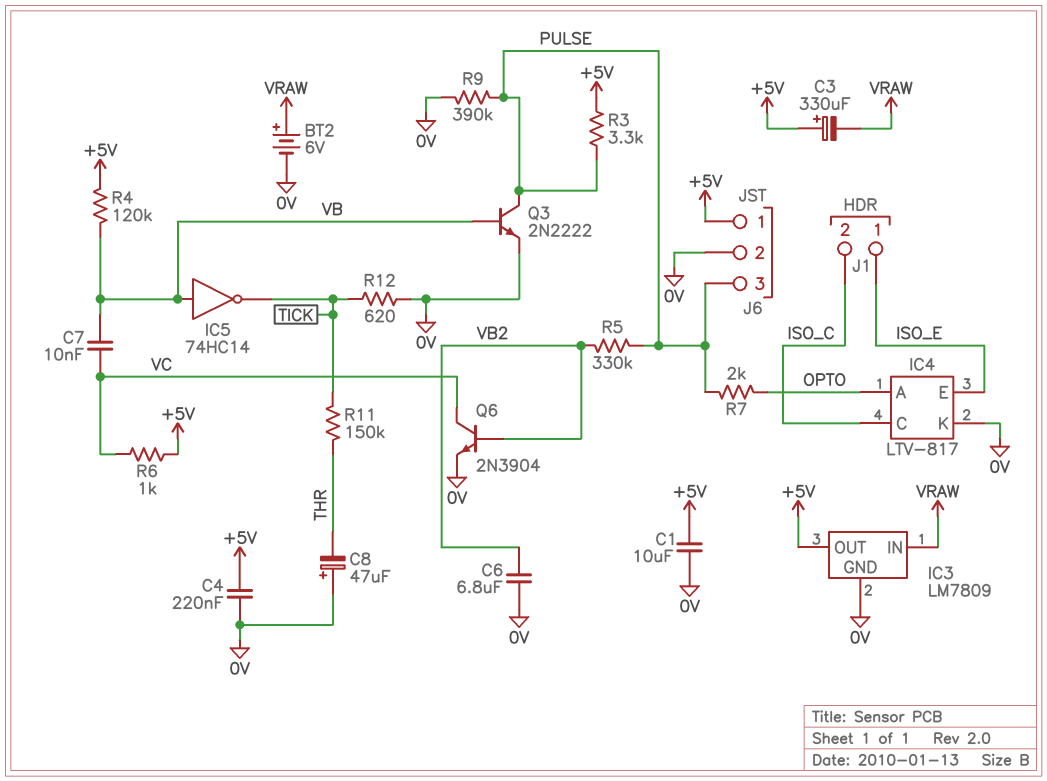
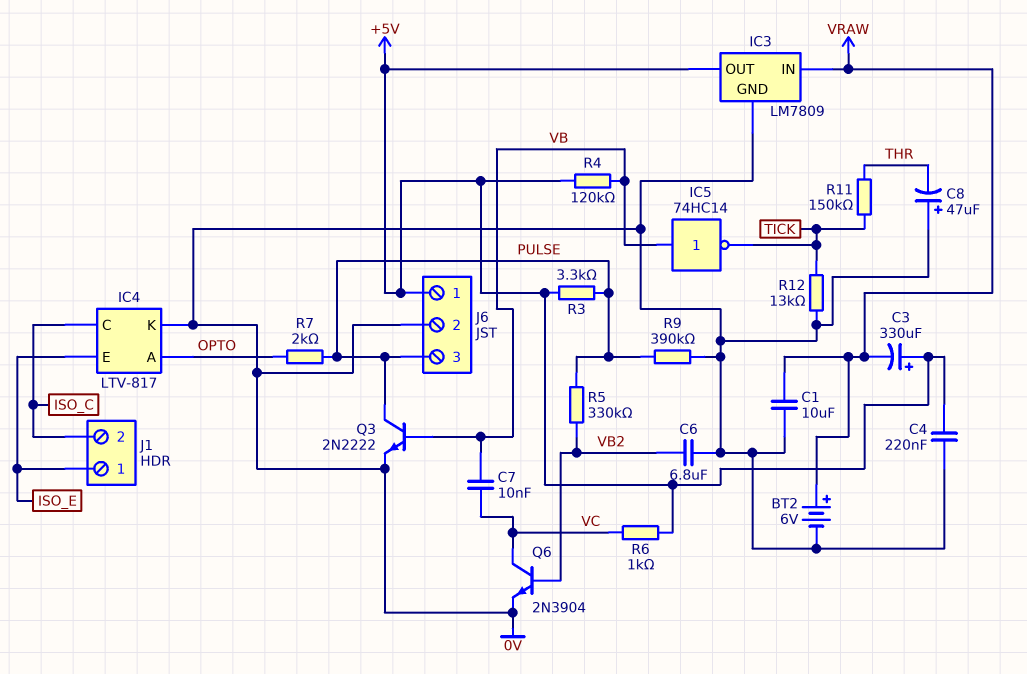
C1: 10uF (+5V, 0V) -> 10uF (0V, VRAW)
R12: 620 (0V, TICK) -> 13k (0V, TICK)

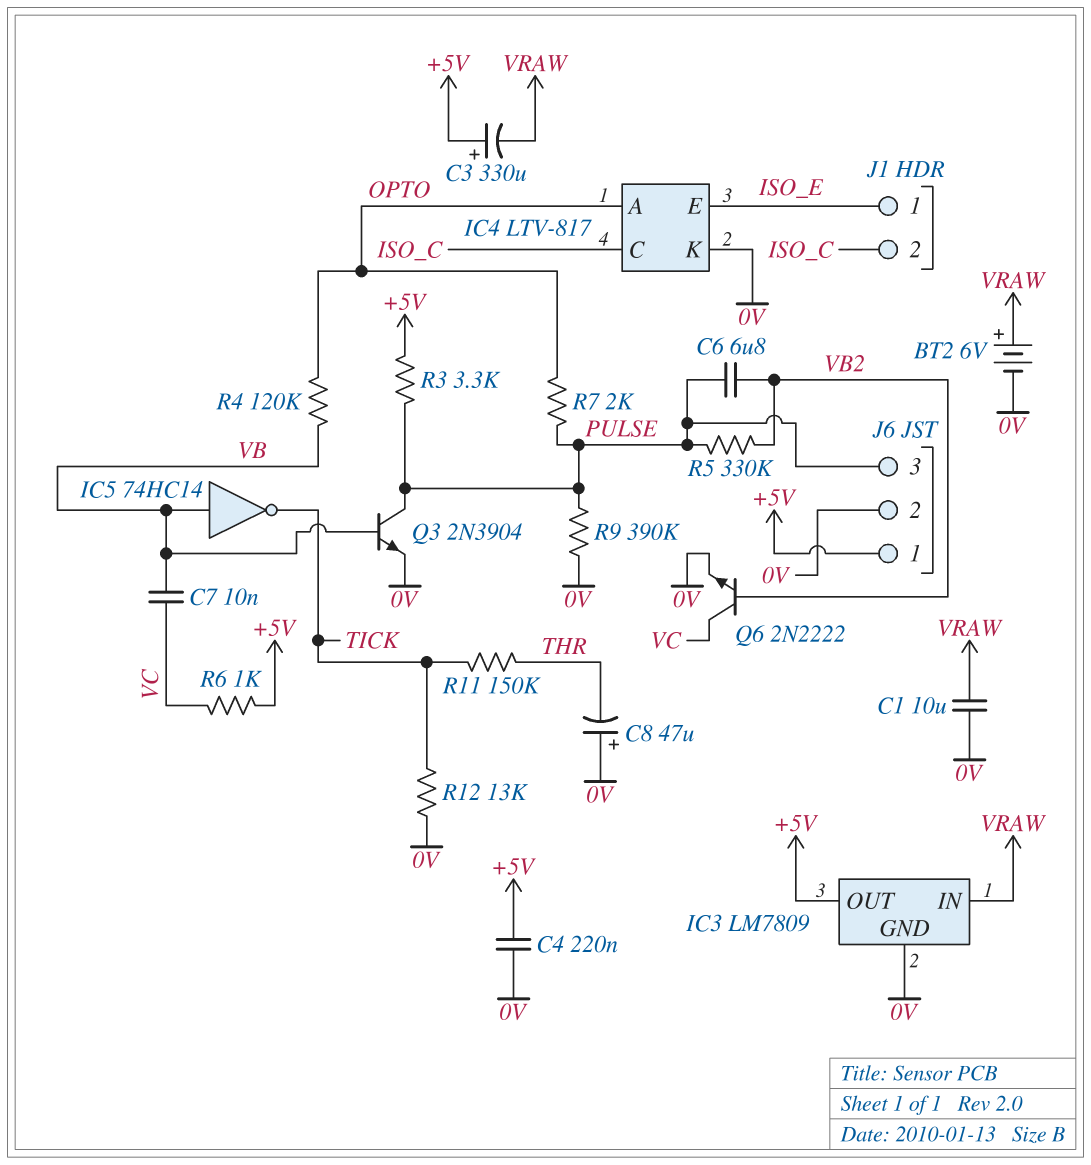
C6: 6.8uF (0V, VB2) -> 6.8uF (PULSE, VB2)
Q3: NPN 2N2222 (B VB, C PULSE, E 0V) -> NPN 2N3904 (B VB, C PULSE, E 0V)
Q6: NPN 2N3904 (B VB2, C VC, E 0V) -> NPN 2N2222 (B VB2, C VC, E 0V)
R4: 120k (+5V, VB) -> 120k (OPTO, VB)

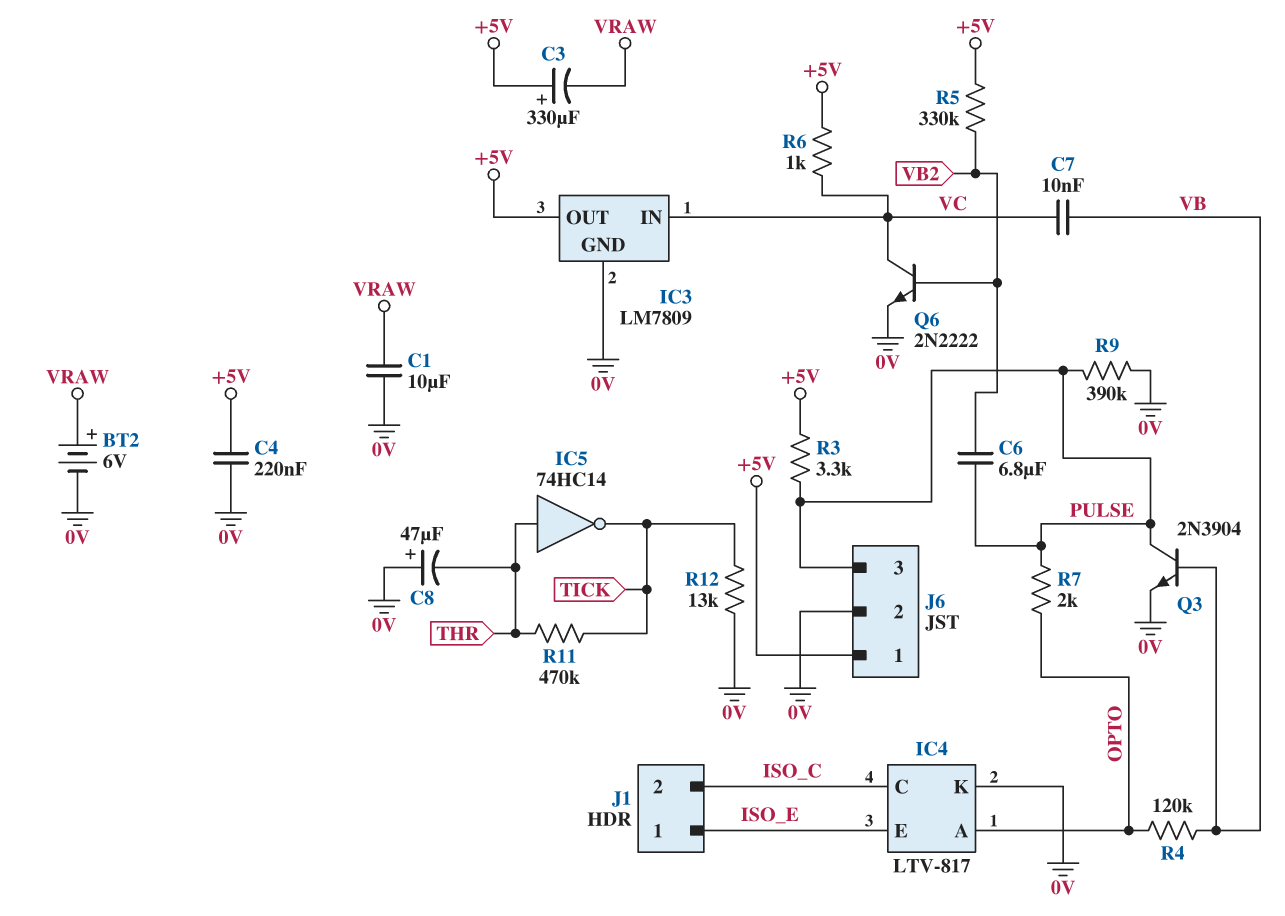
IC3 pin IN: VRAW -> VC
IC5: NOT 74HC14 (in VB, out TICK) -> NOT 74HC14 (in THR, out TICK)
R5: 330k (PULSE, VB2) -> 330k (+5V, VB2)
R11: 150k (THR, TICK) -> 470k (THR, TICK)

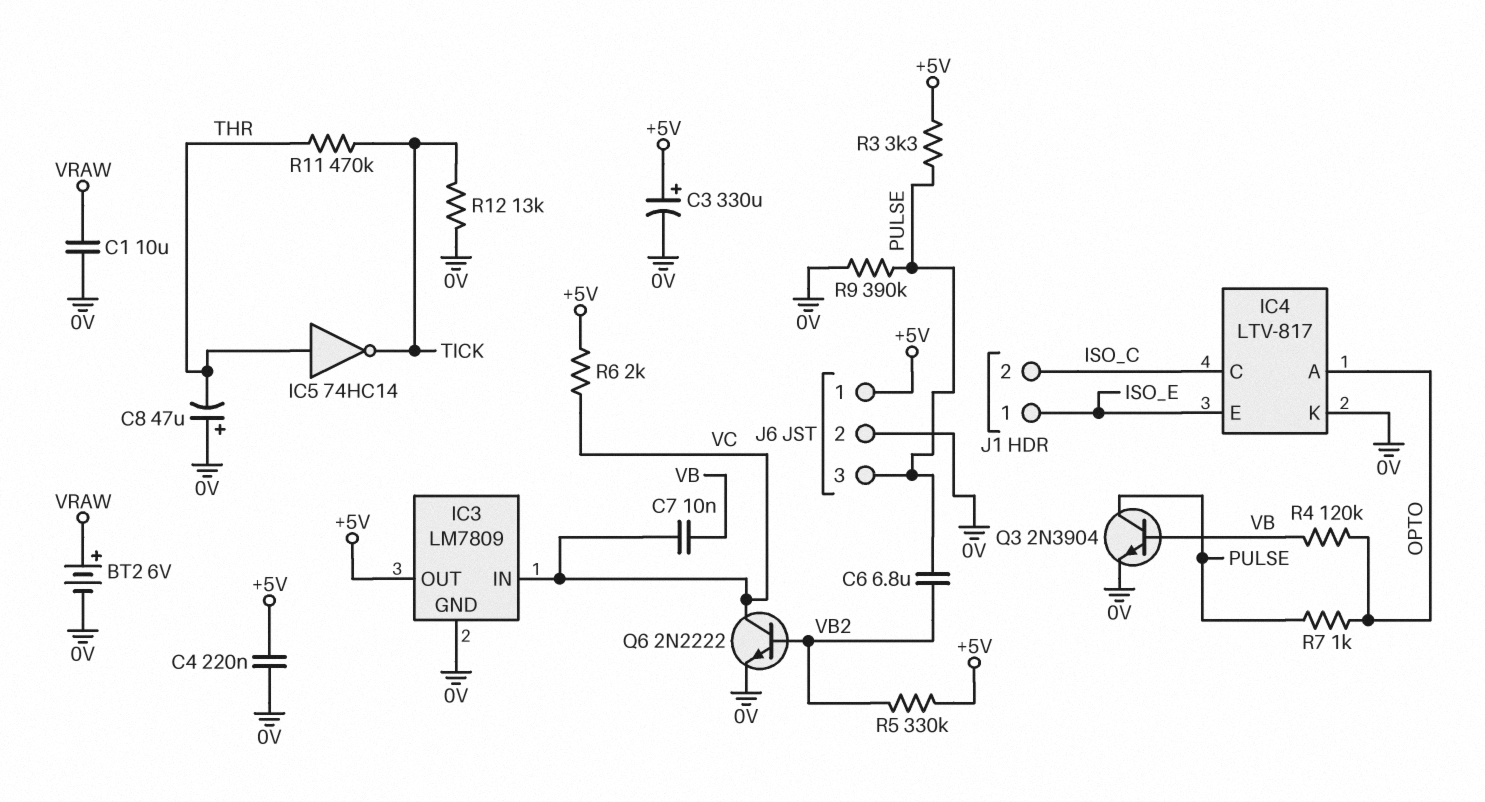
C3: 330uF (plus +5V, minus VRAW) -> 330uF (plus +5V, minus 0V)
R6: 1k (+5V, VC) -> 2k (+5V, VC)
R7: 2k (OPTO, PULSE) -> 1k (OPTO, PULSE)

